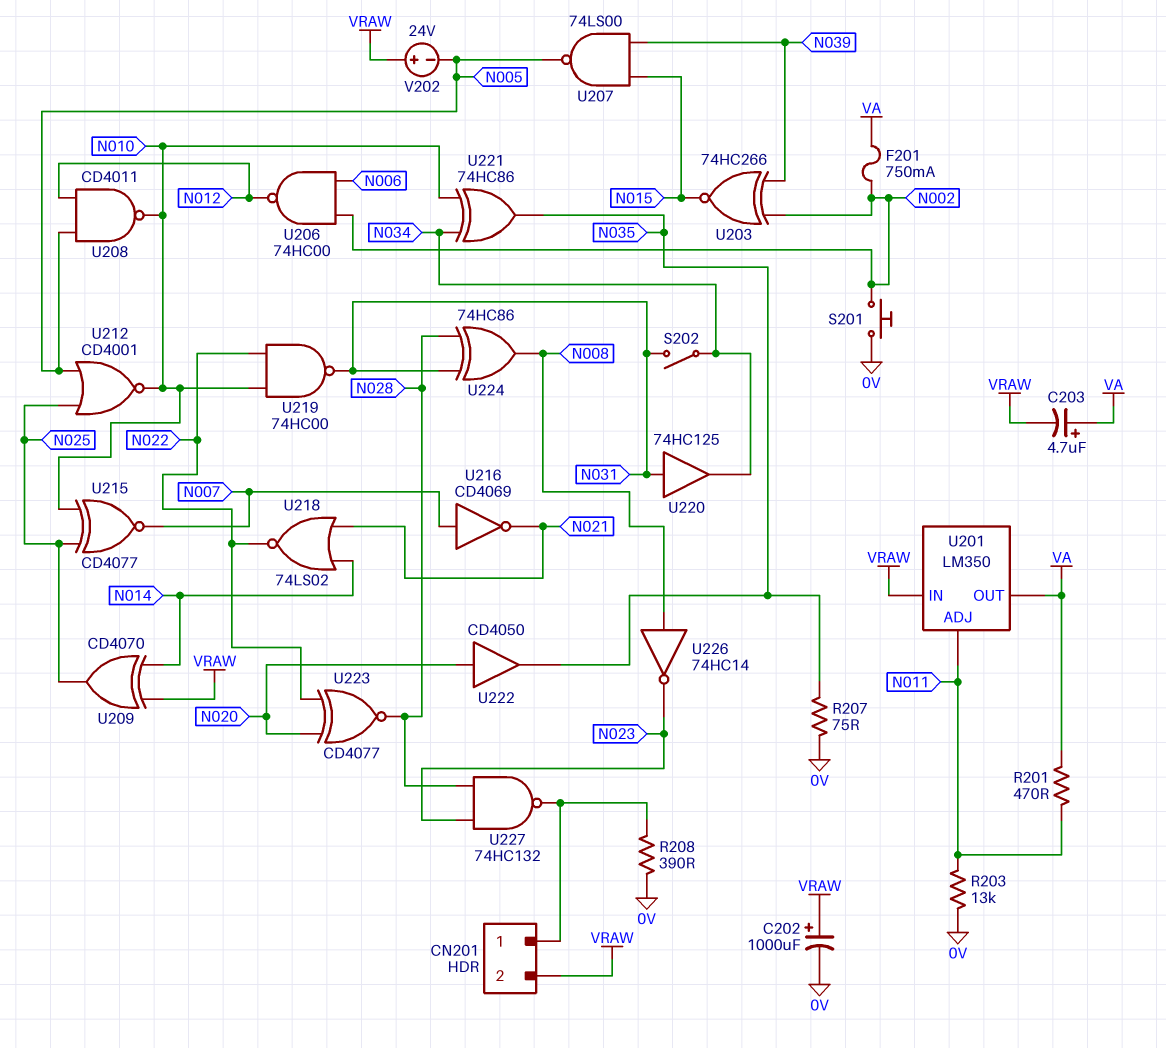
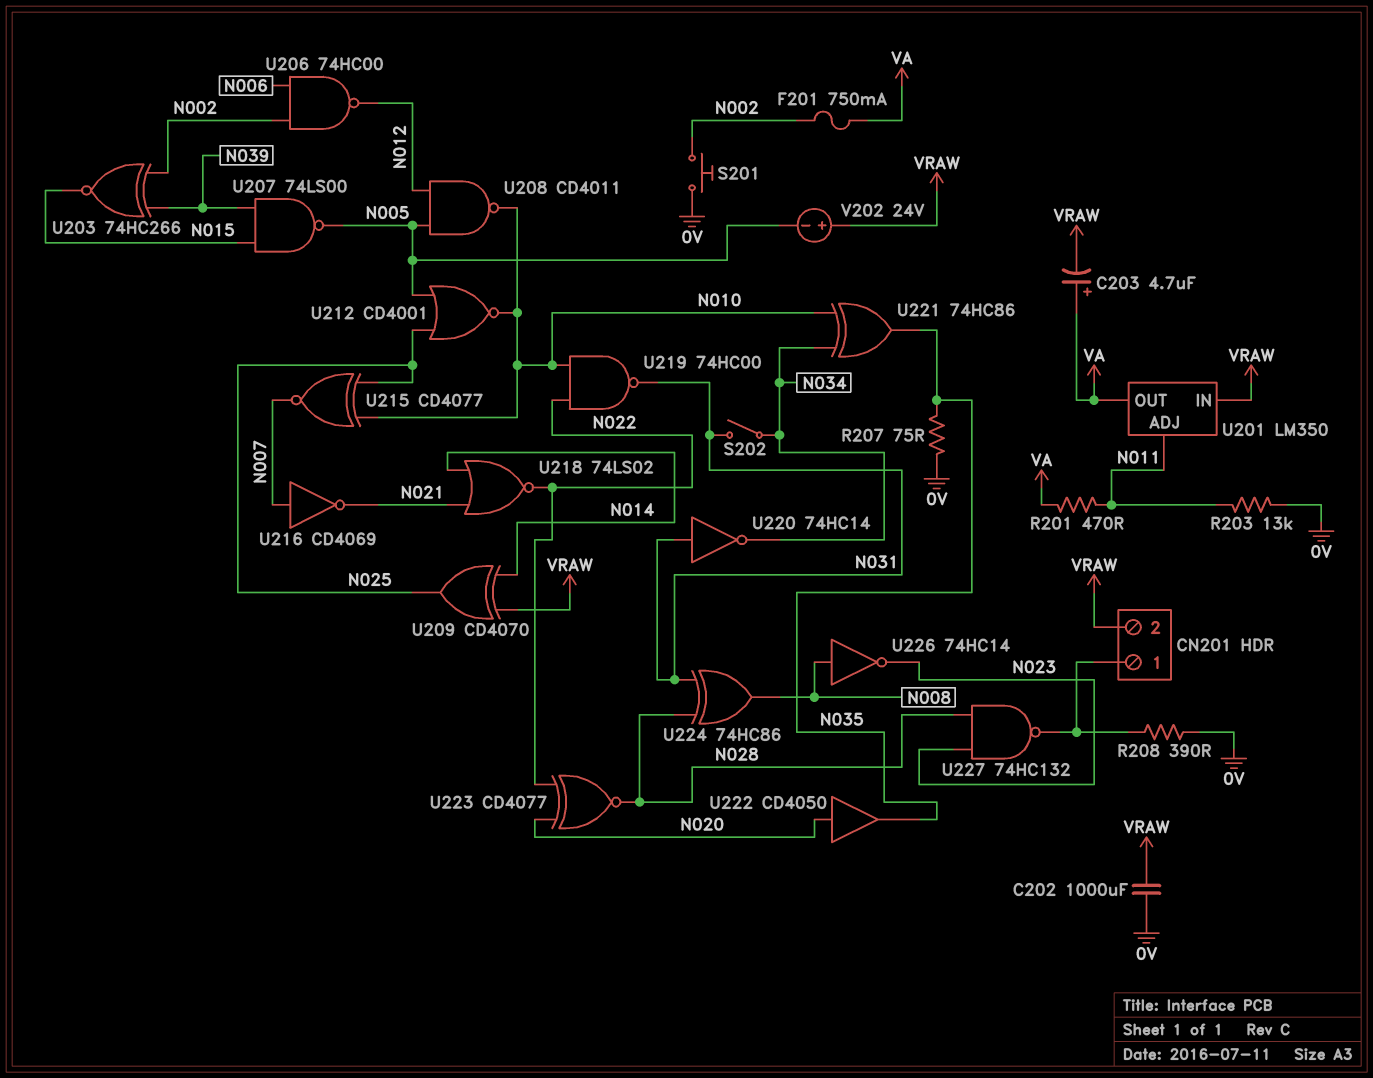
C202: 1000uF (plus VRAW, minus 0V) -> 1000uF (0V, VRAW)
U220: buffer 74HC125 (in N031, out N034) -> NOT 74HC14 (in N031, out N034)

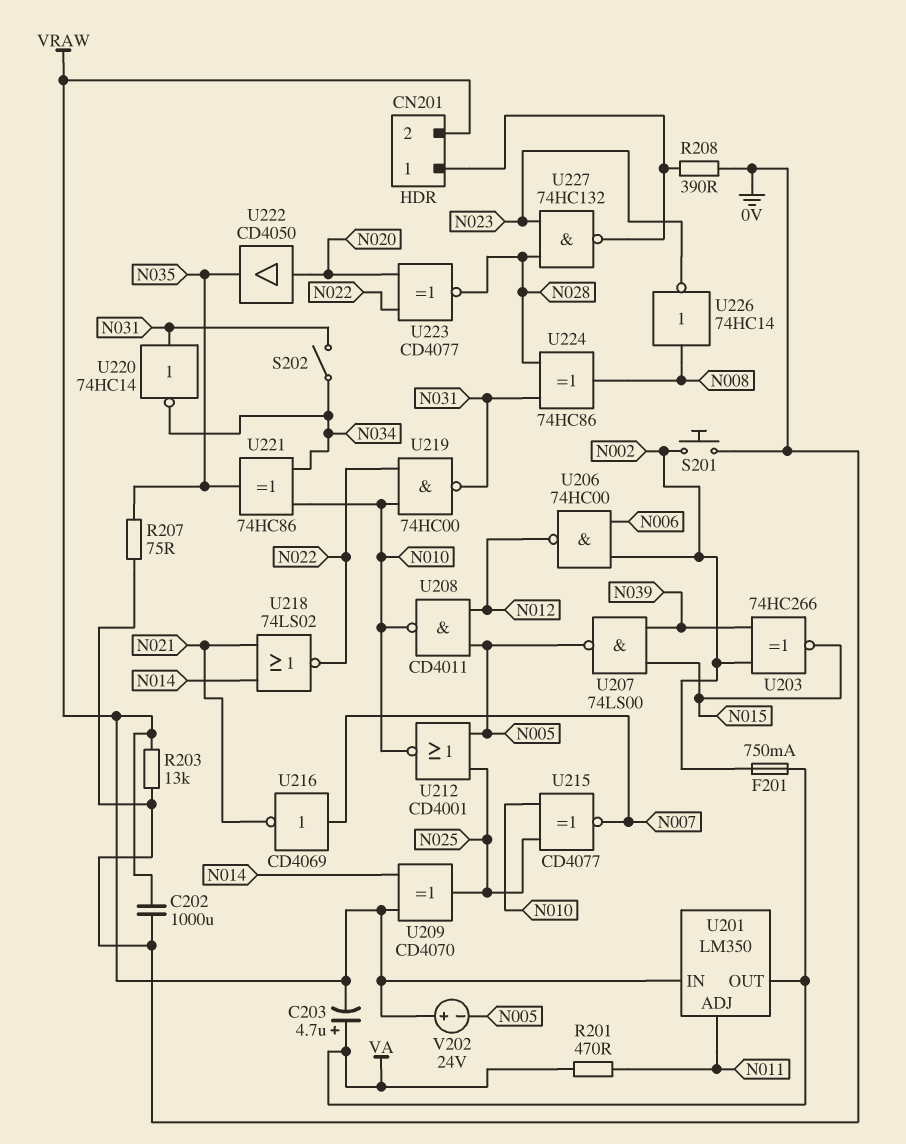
R203: 13k (0V, N011) -> 13k (0V, VRAW)

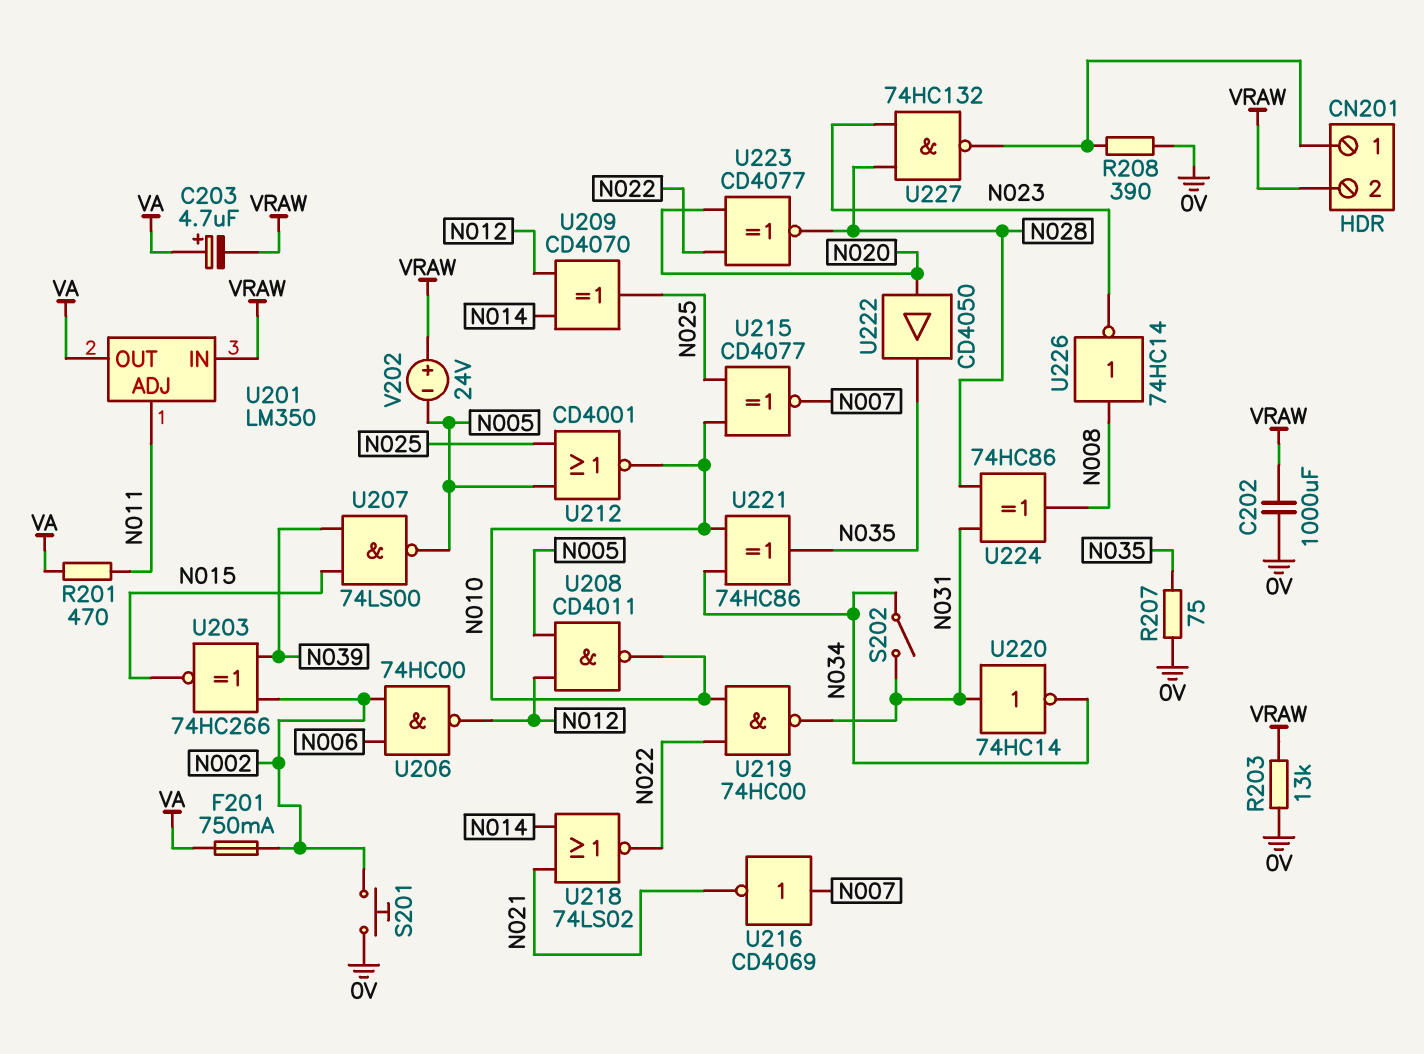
U209: XOR CD4070 (in N014, in VRAW, out N025) -> XOR CD4070 (in N012, in N014, out N025)

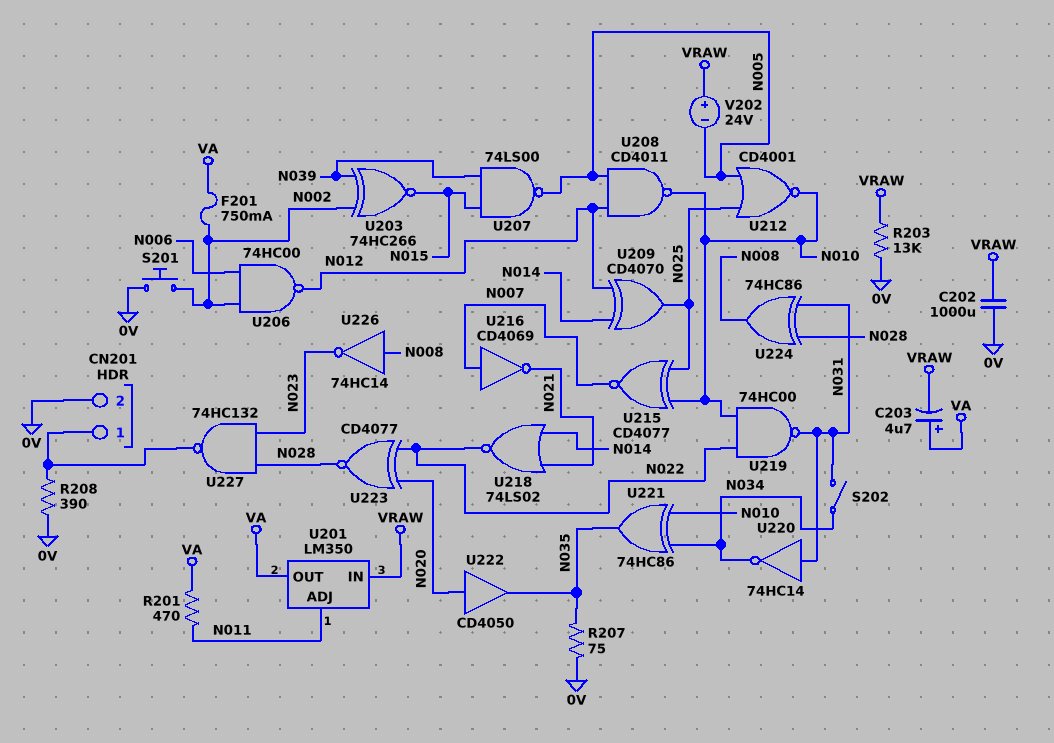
CN201 pin 2: VRAW -> 0V

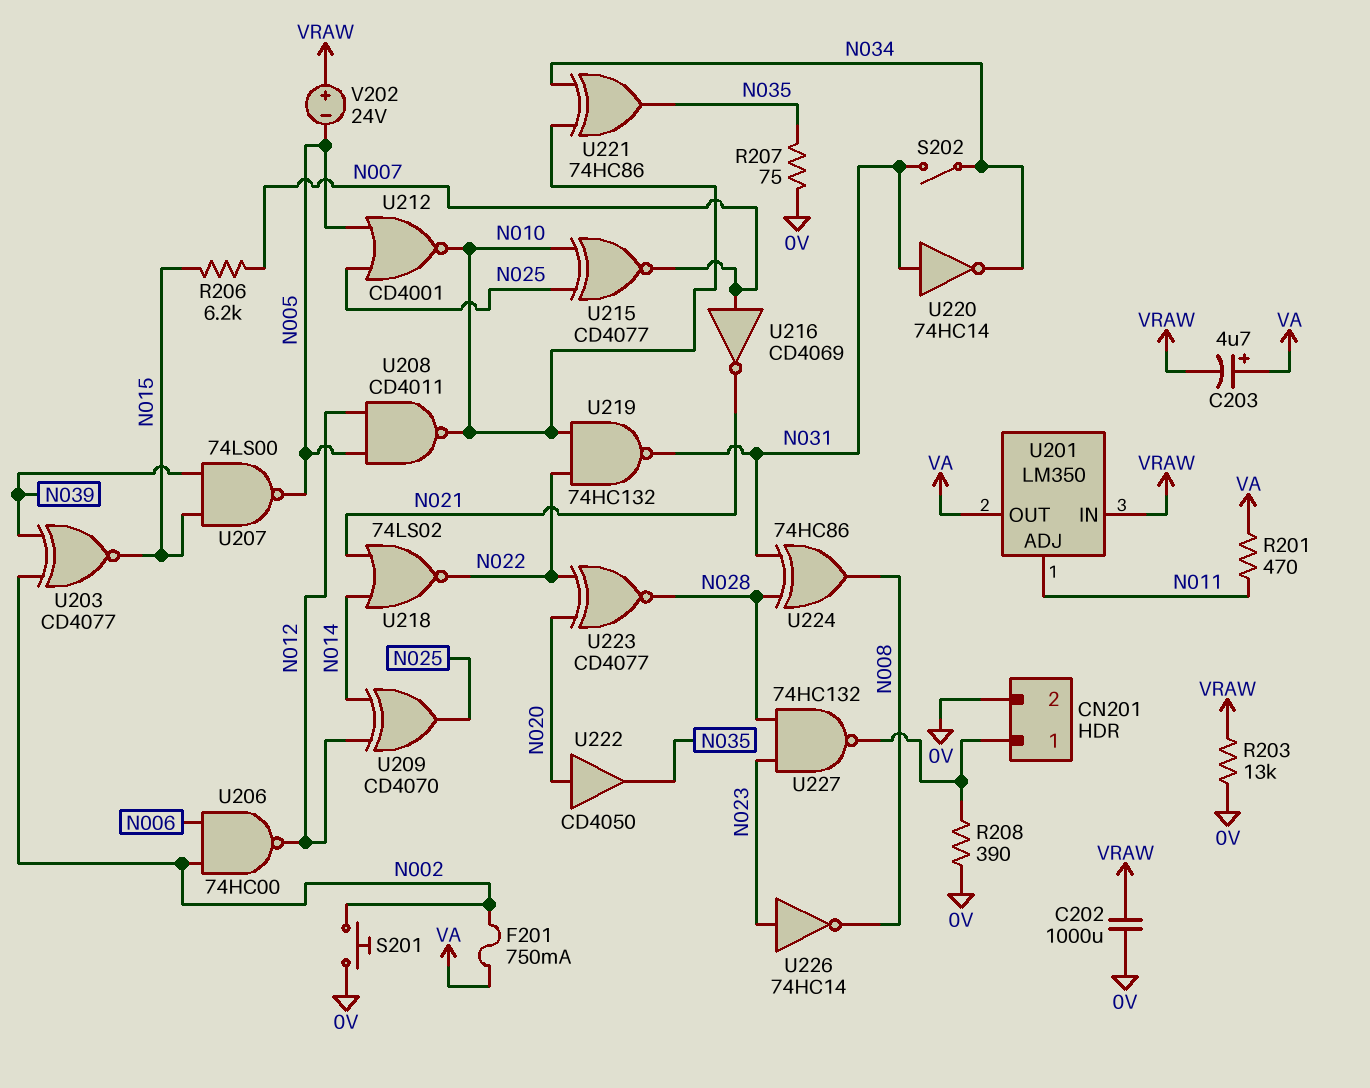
R206: none -> 6.2k (N007, N015)
U203: XNOR 74HC266 (in N002, in N039, out N015) -> XNOR CD4077 (in N002, in N039, out N015)
U219: NAND 74HC00 (in N010, in N022, out N031) -> NAND 74HC132 (in N010, in N022, out N031)
U226: NOT 74HC14 (in N008, out N023) -> NOT 74HC14 (in N023, out N008)

